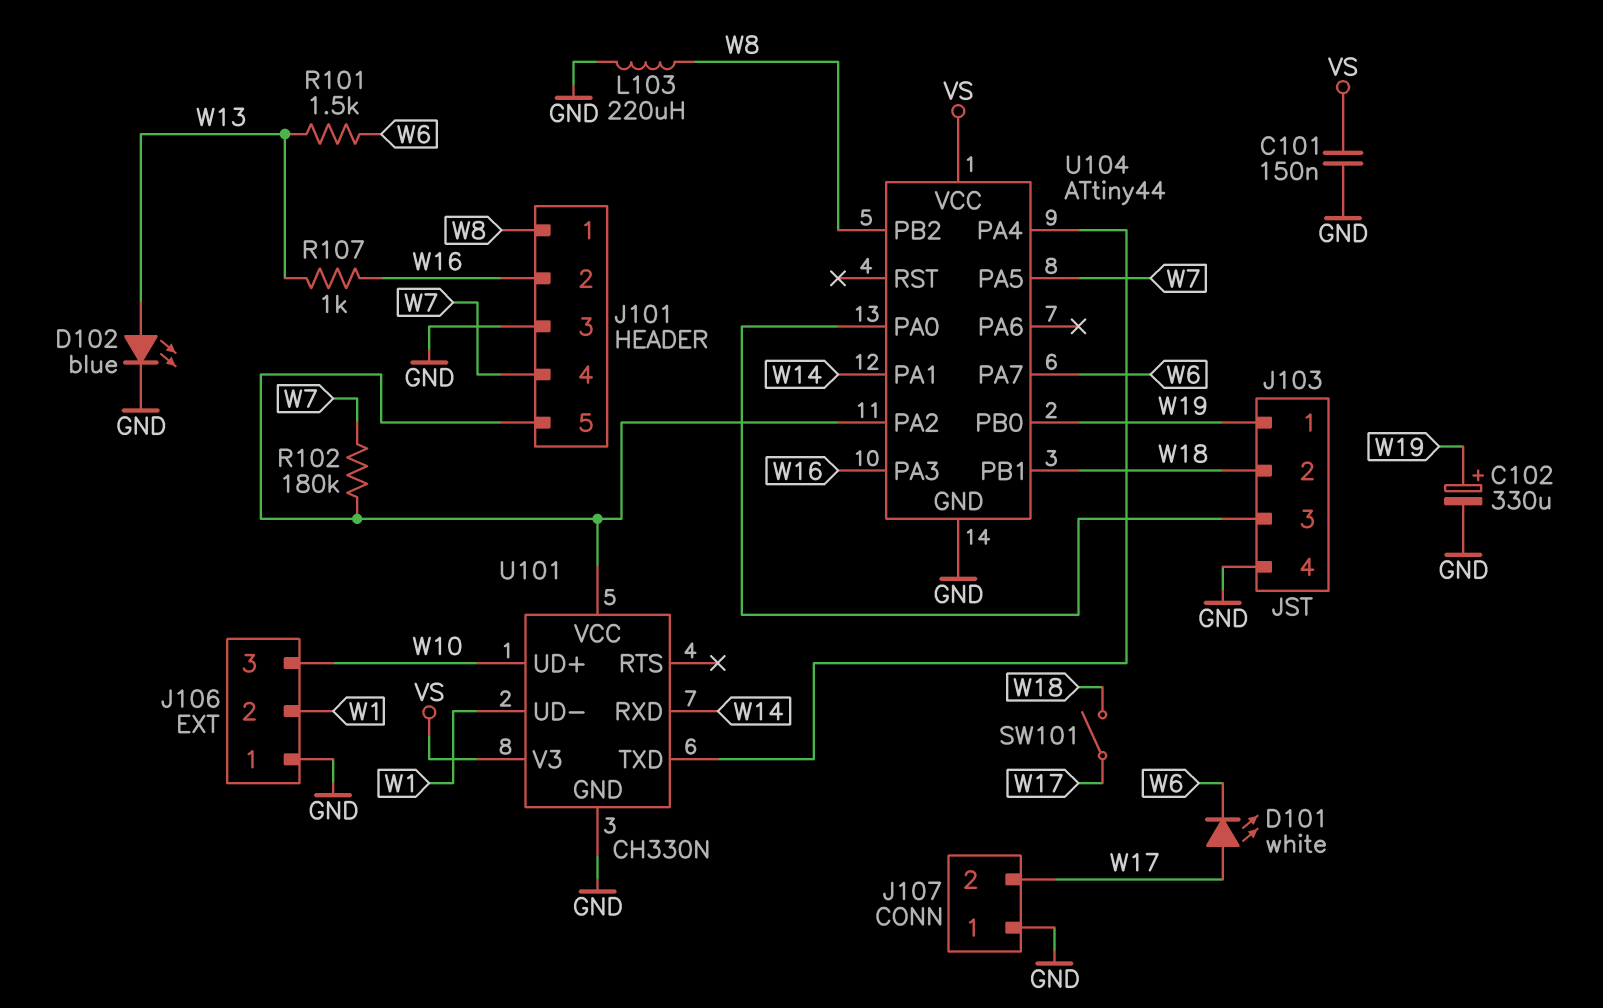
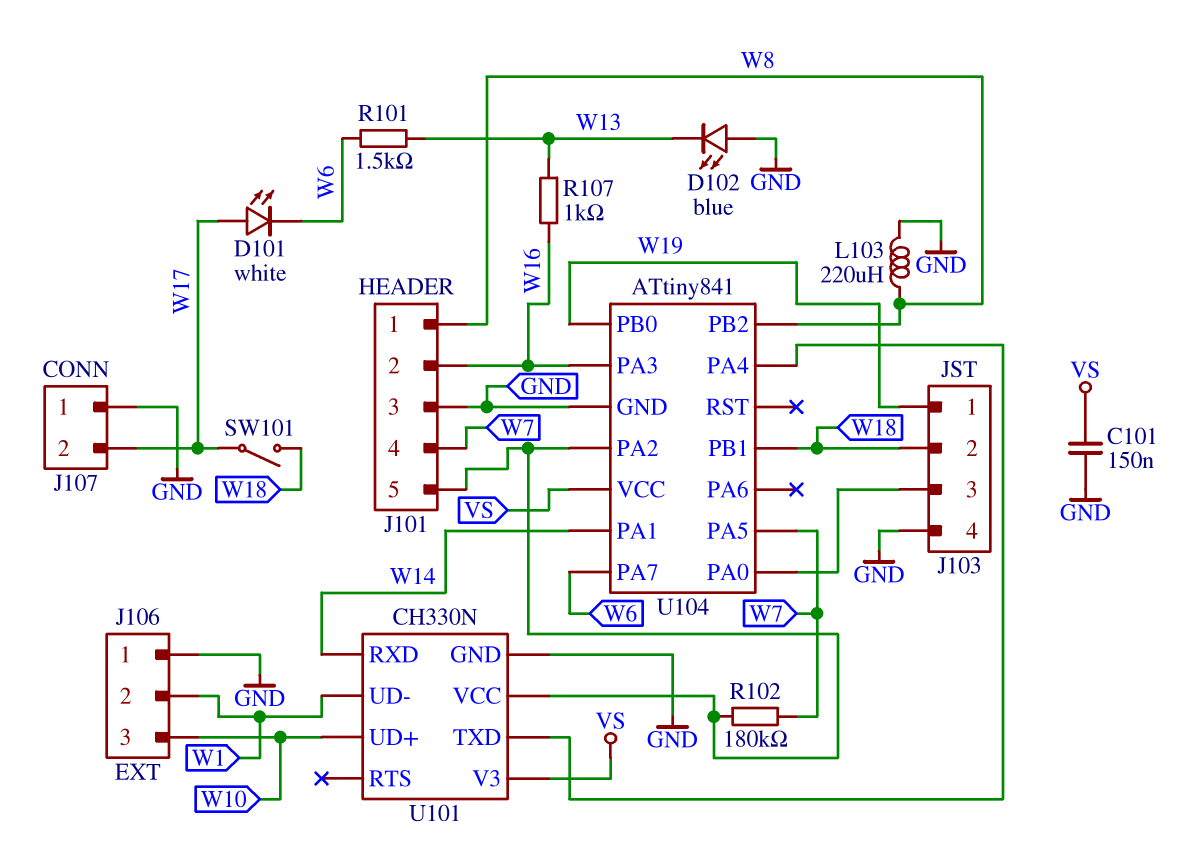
C102: 330uF (plus W19, minus GND) -> none
D102: LED blue (A W13, K GND) -> LED blue (A GND, K W13)
U104: ATtiny44 -> ATtiny841

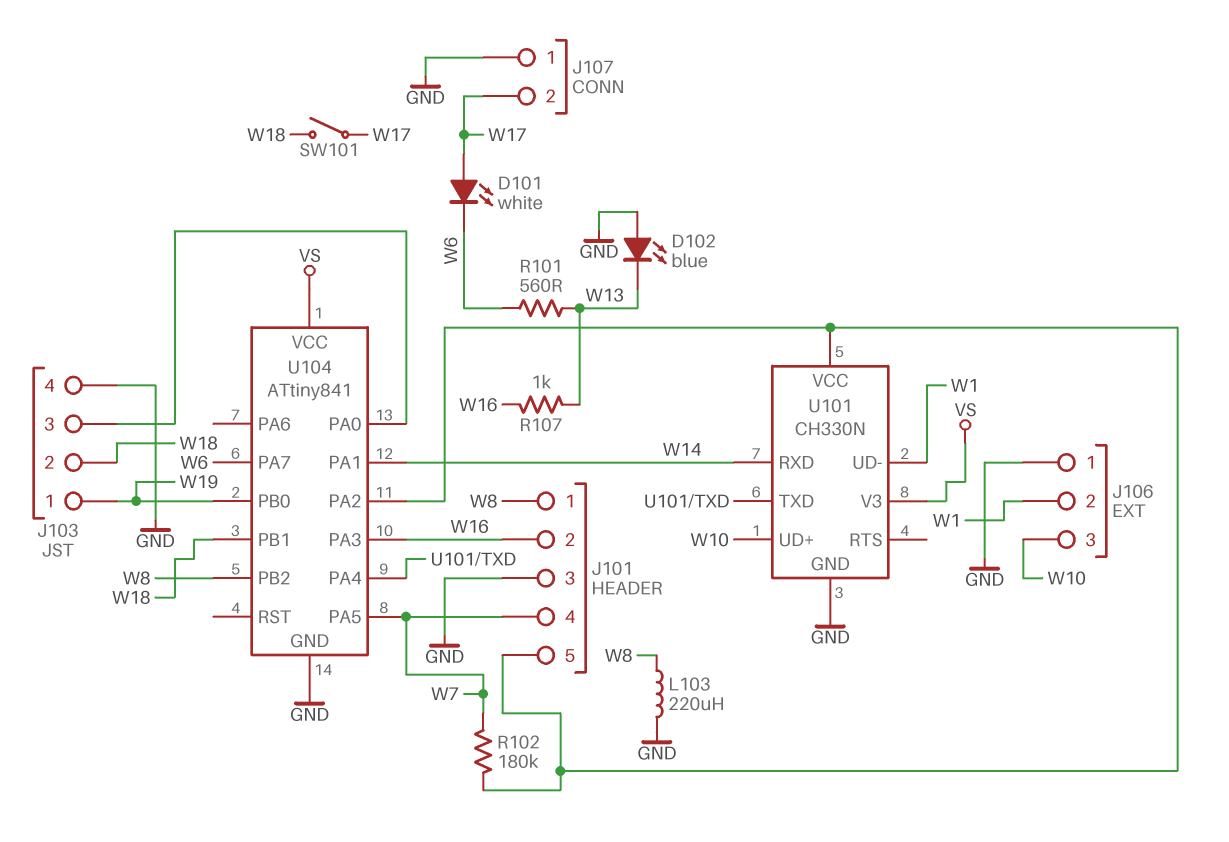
C101: 150nF (GND, VS) -> none
R101: 1.5k (W6, W13) -> 560 (W6, W13)

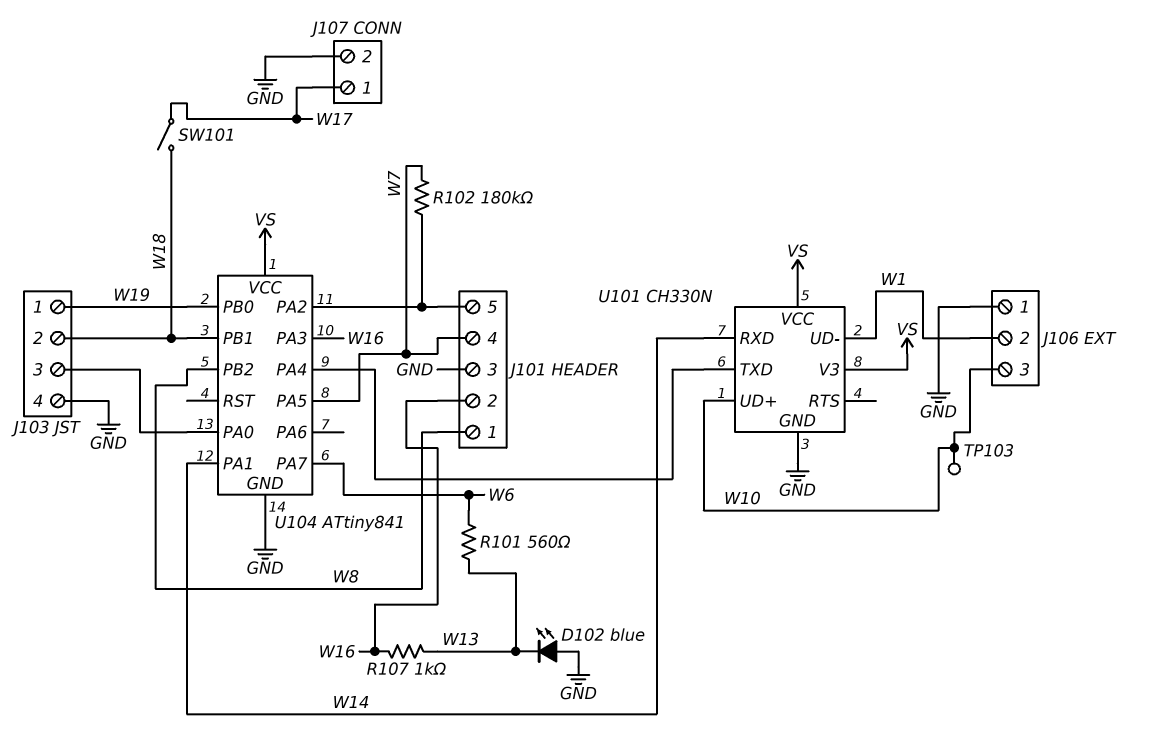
D101: LED white (A W17, K W6) -> none
J107 pin 1: GND -> W17
J107 pin 2: W17 -> GND
L103: 220uH (GND, W8) -> none
TP103: none -> test point (W10)
U101 pin VCC: J101/5 -> VS

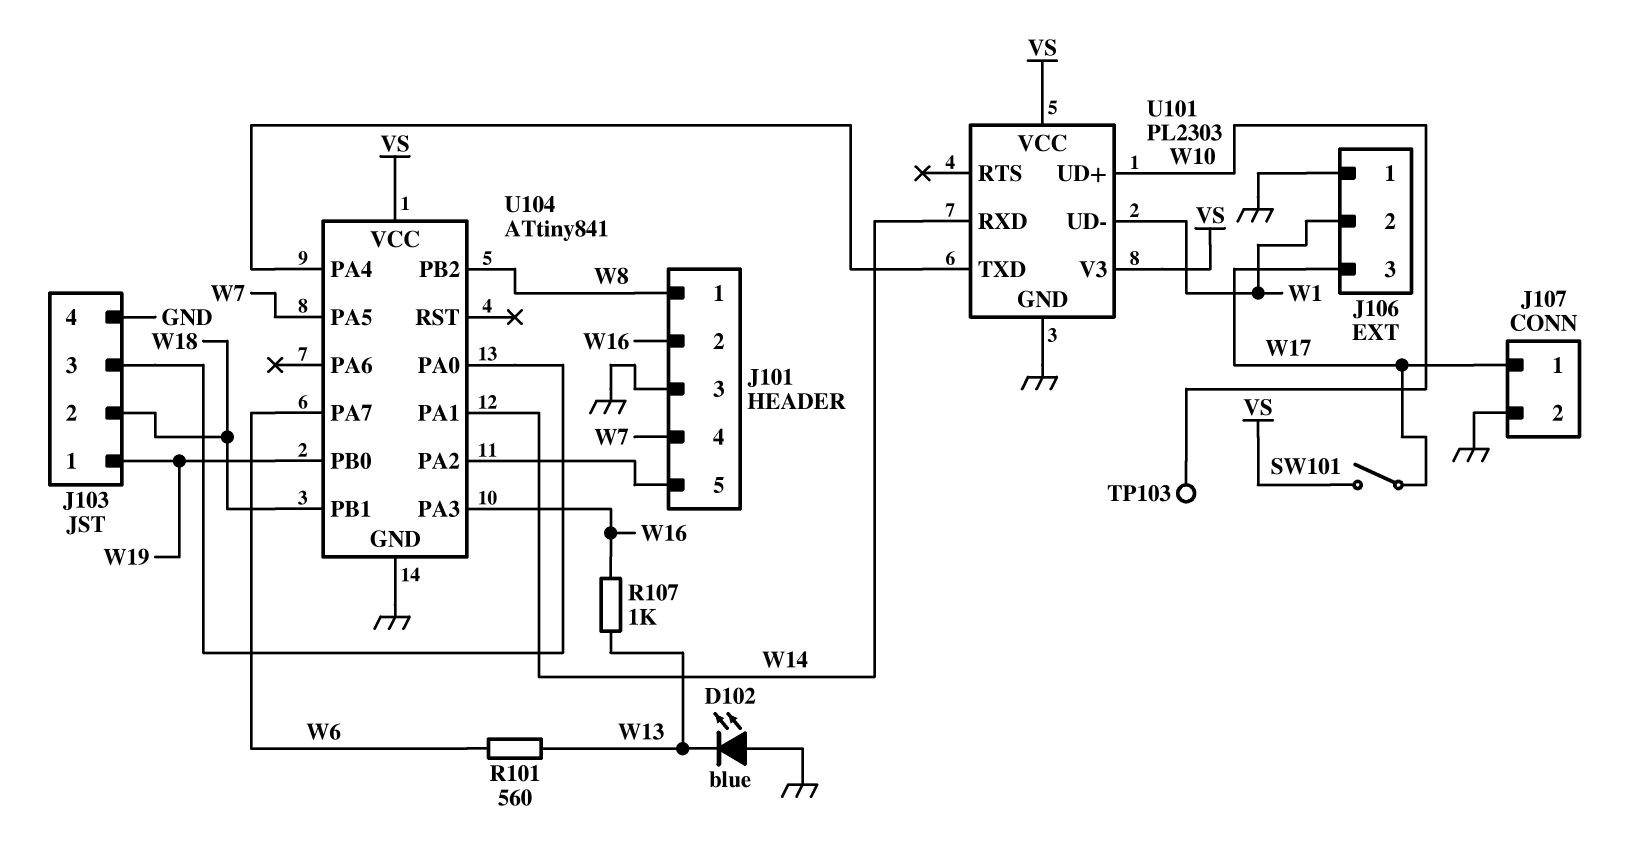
J106 pin 3: W10 -> W17
R102: 180k (J101/5, W7) -> none
SW101: switch (W17, W18) -> switch (VS, W17)
U101: CH330N -> PL2303

